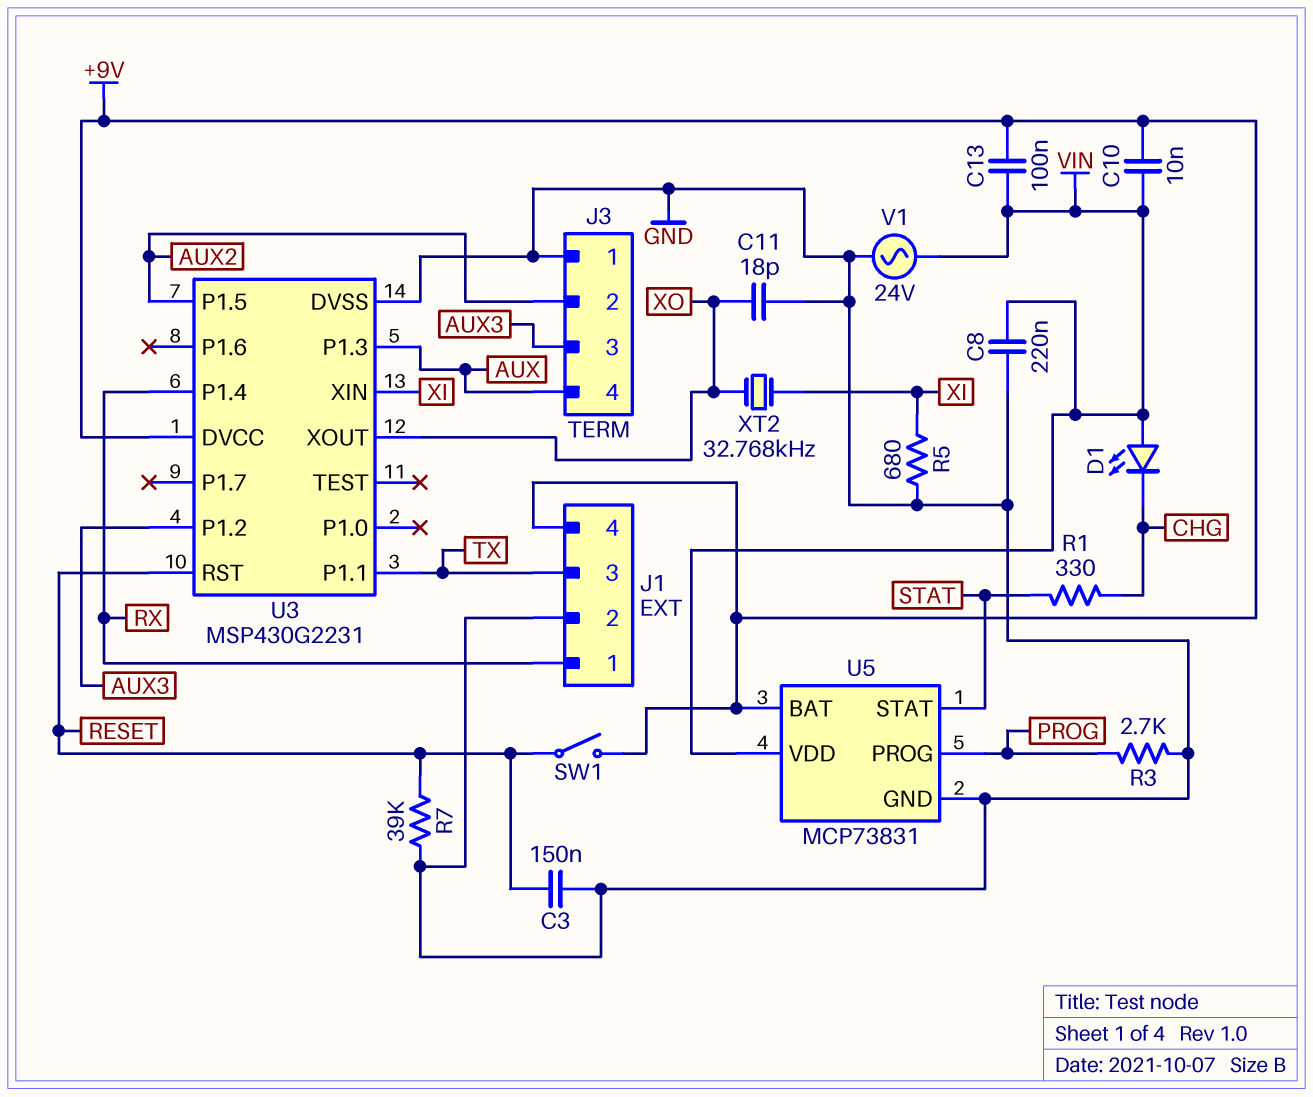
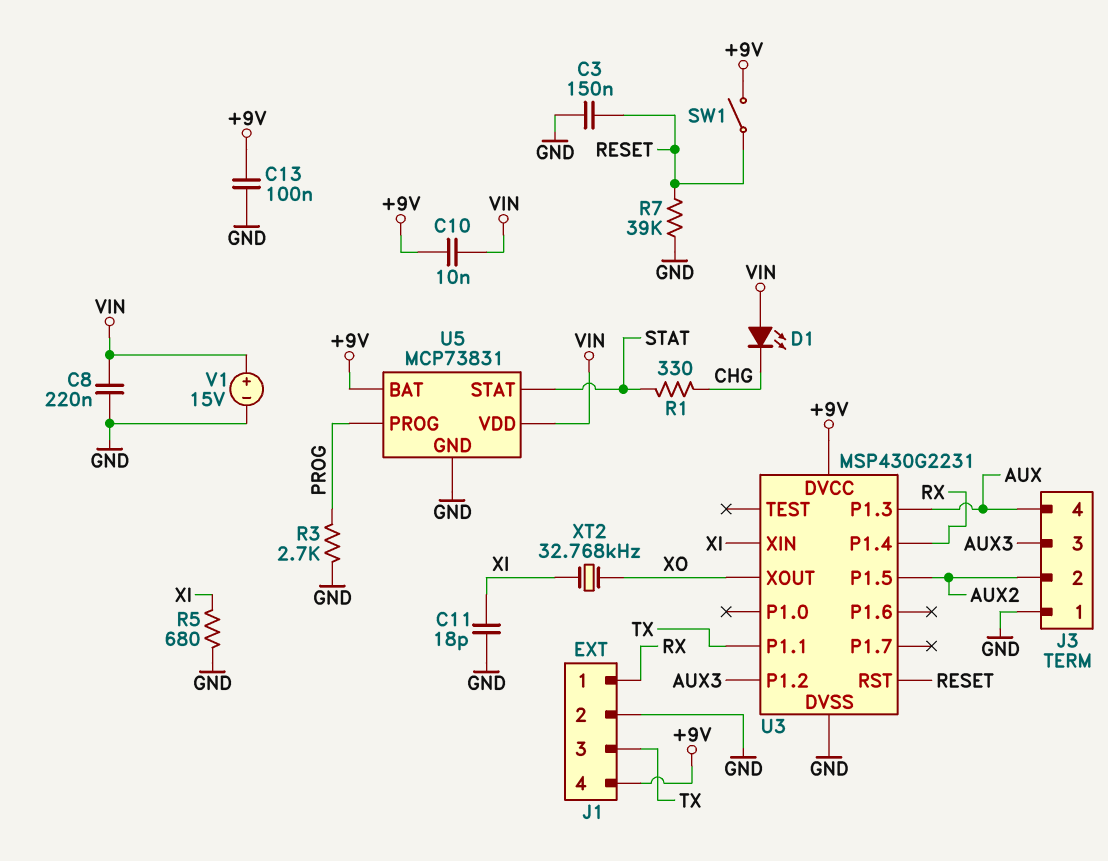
C11: 18pF (GND, XO) -> 18pF (GND, XI)
C13: 100nF (+9V, VIN) -> 100nF (+9V, GND)
V1: AC 24V (GND, VIN) -> 15V (plus VIN, minus GND)

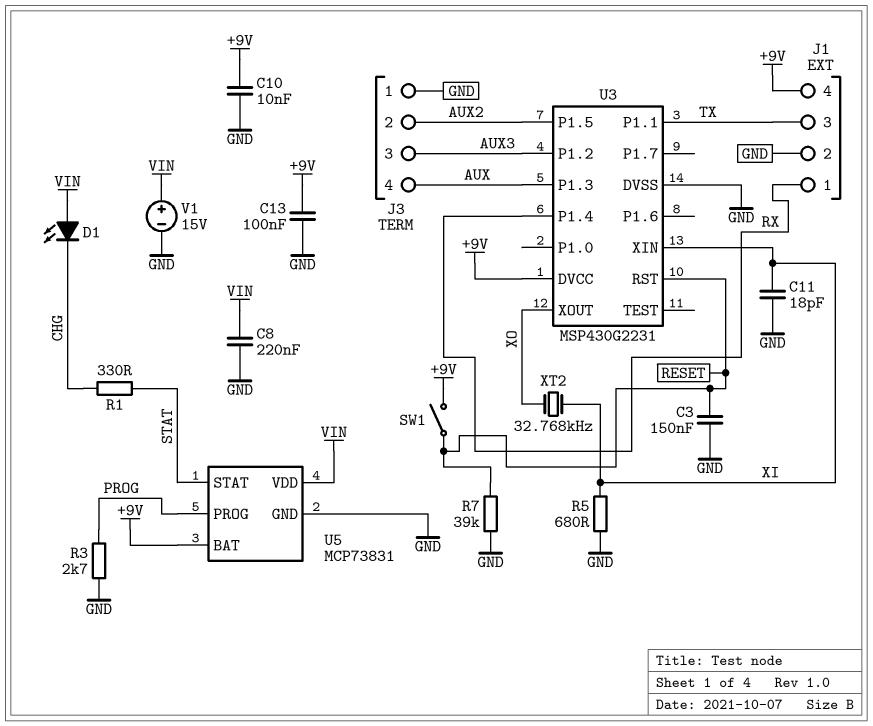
C10: 10nF (+9V, VIN) -> 10nF (+9V, GND)

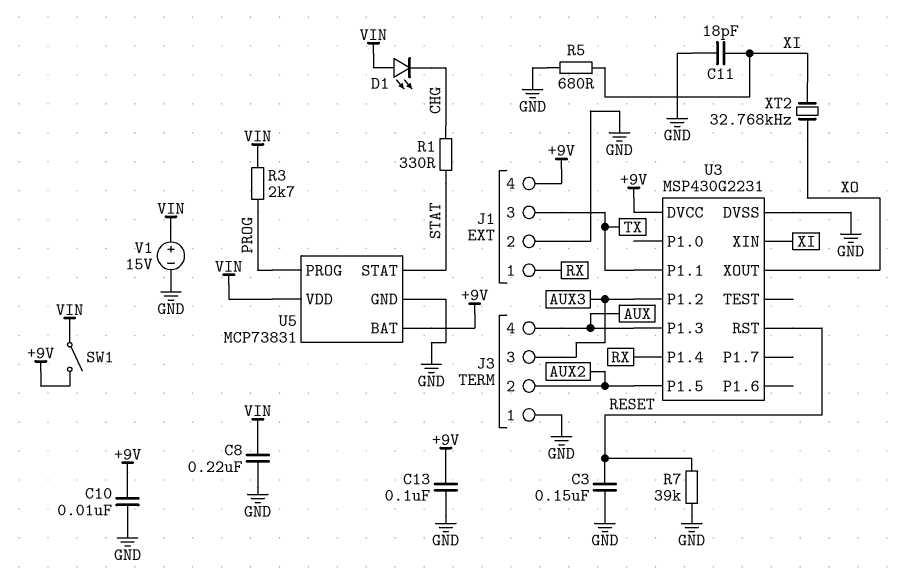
R3: 2.7k (GND, PROG) -> 2.7k (PROG, VIN)
SW1: switch (+9V, RESET) -> switch (+9V, VIN)

